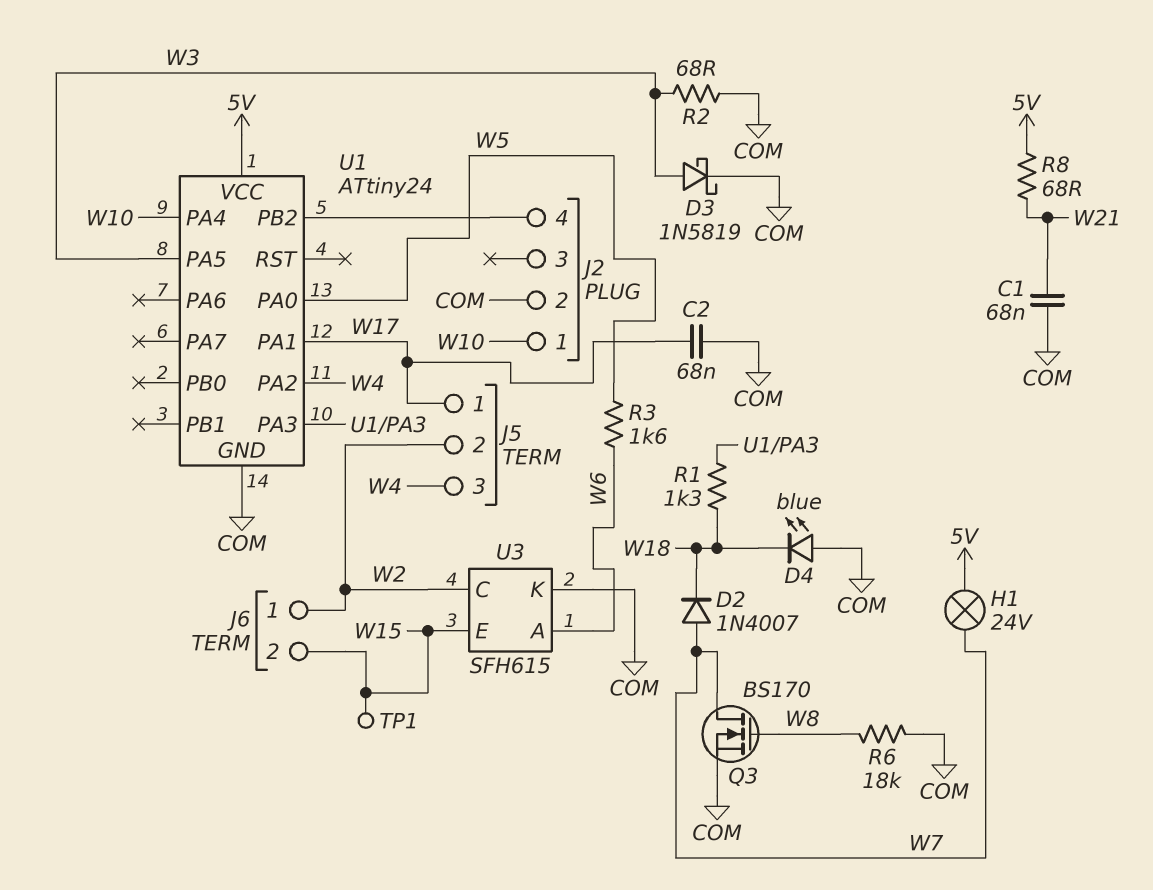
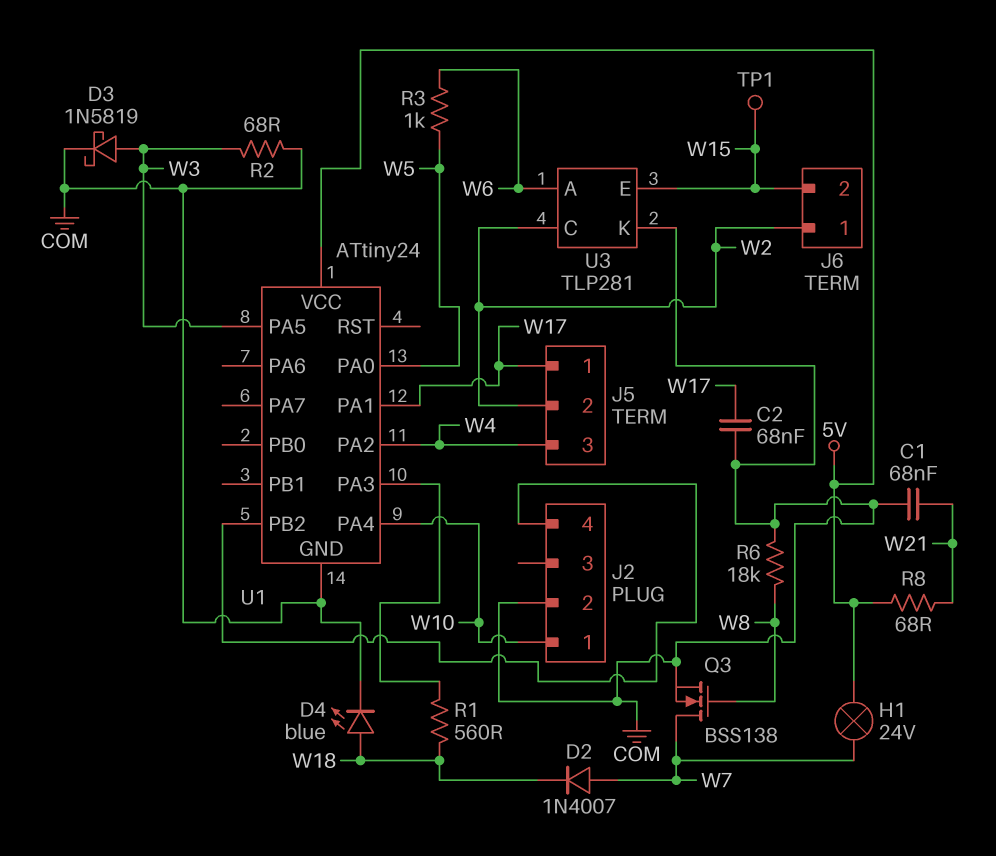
D4: LED blue (A COM, K W18) -> LED blue (A W18, K COM)
Q3: NMOS BS170 (G W8, D W7, S COM) -> NMOS BSS138 (G W8, D W7, S COM)
R1: 1.3k (U1/PA3, W18) -> 560 (U1/PA3, W18)
R3: 1.6k (W5, W6) -> 1k (W5, W6)
U3: SFH615 -> TLP281

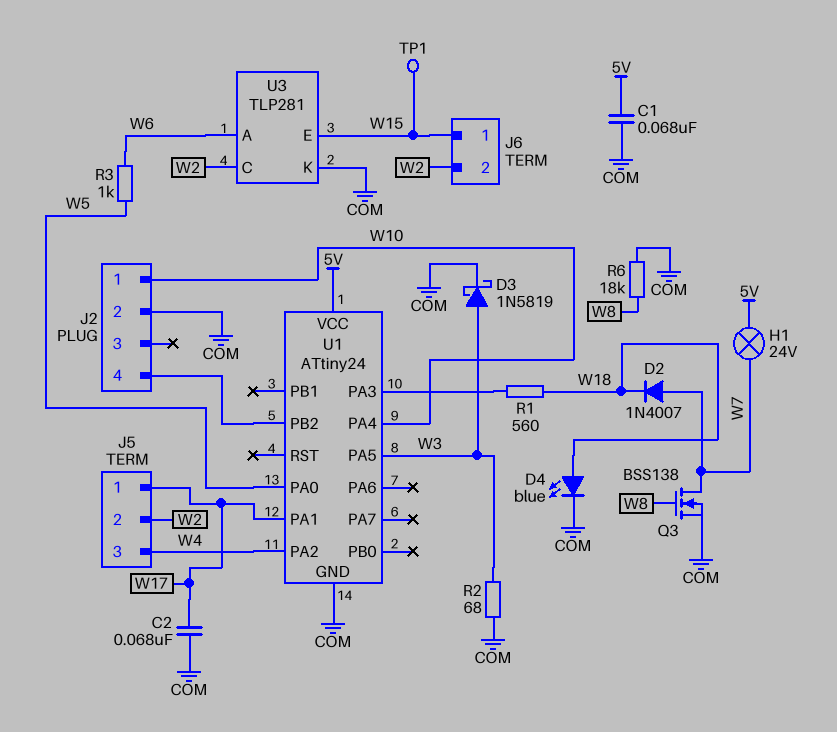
C1: 68nF (COM, W21) -> 68nF (5V, COM)
J6 pin 1: W2 -> W15
J6 pin 2: W15 -> W2
R8: 68 (5V, W21) -> none

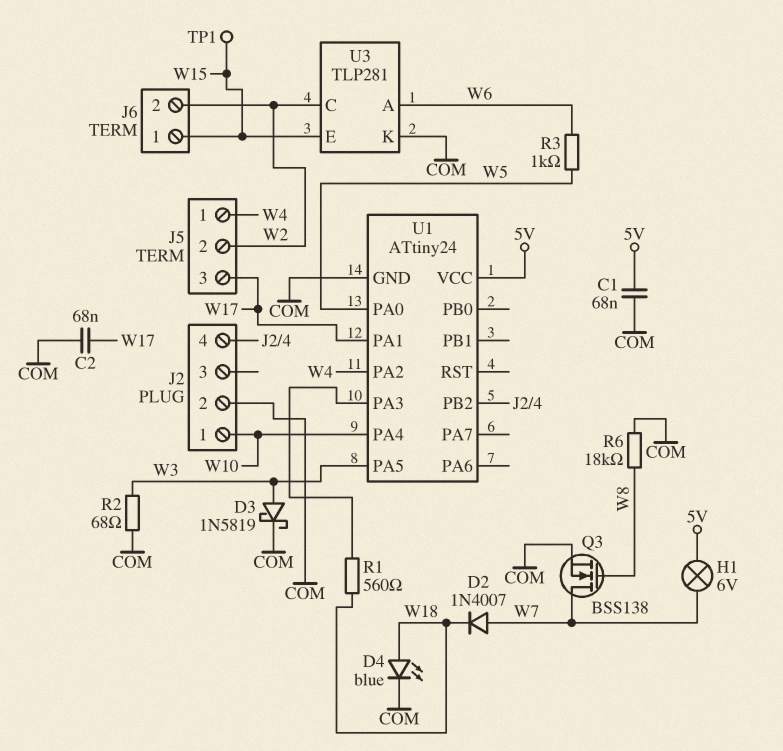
H1: lamp 24V (5V, W7) -> lamp 6V (5V, W7)
J5 pin 1: W17 -> W4
J5 pin 3: W4 -> W17

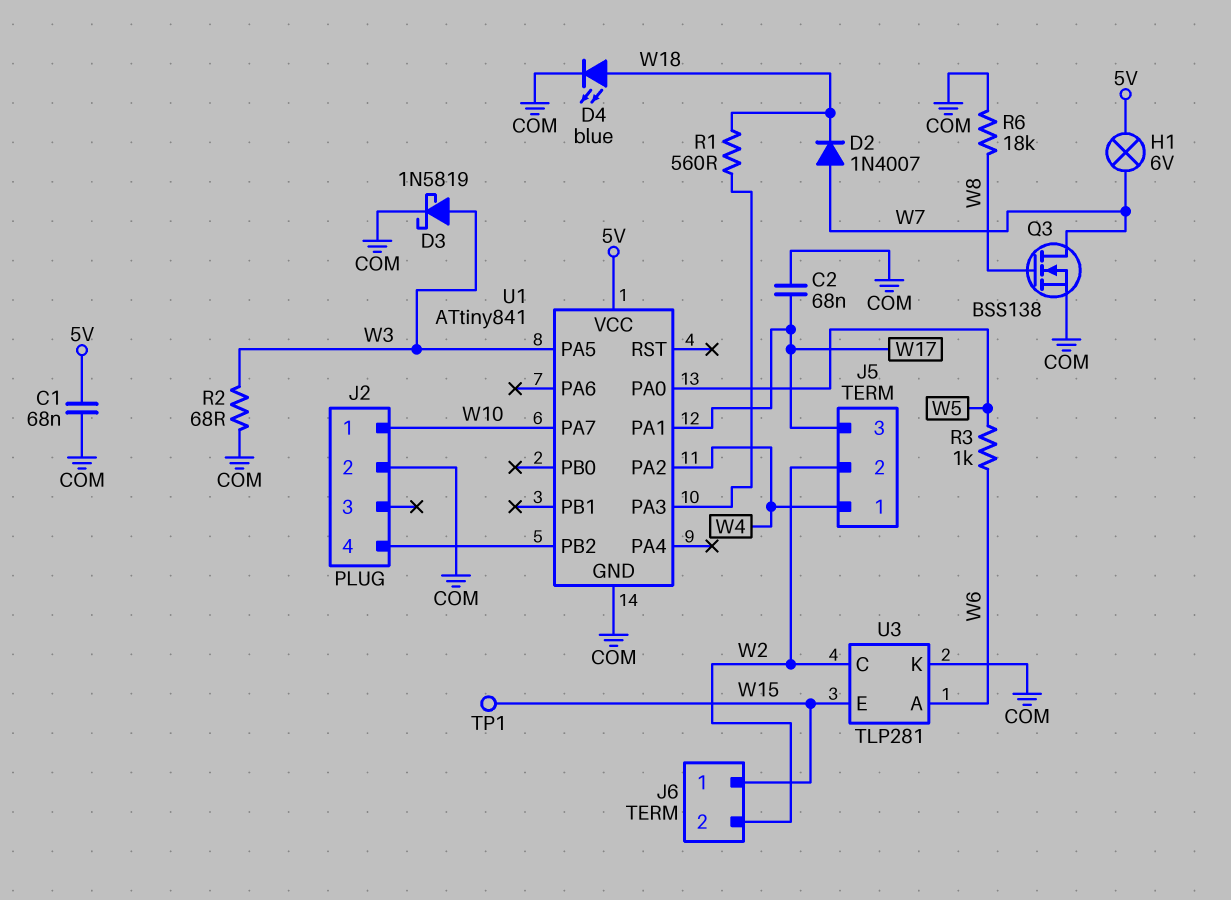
U1: ATtiny24 -> ATtiny841
U1 pin PA4: W10 -> none
U1 pin PA7: none -> W10

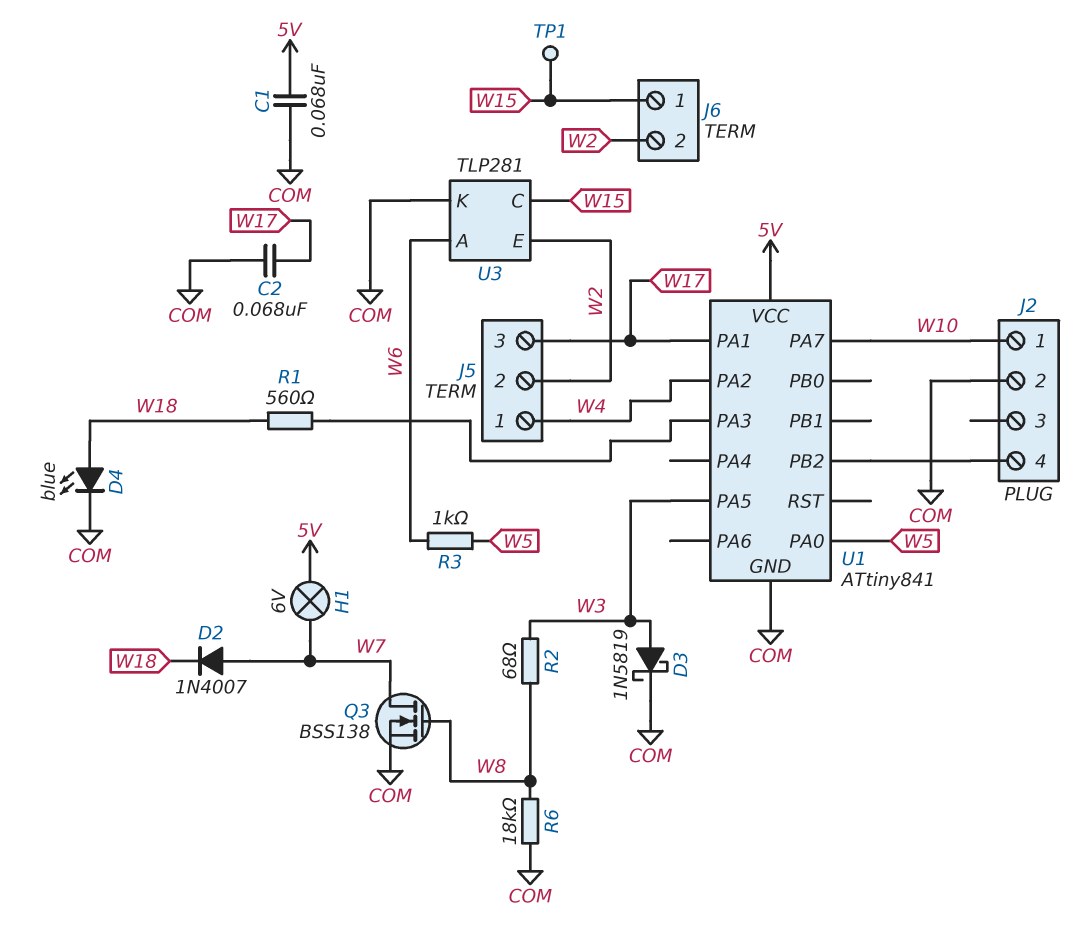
R2: 68 (COM, W3) -> 68 (W3, W8)
U3 pin C: W2 -> W15
U3 pin E: W15 -> W2

